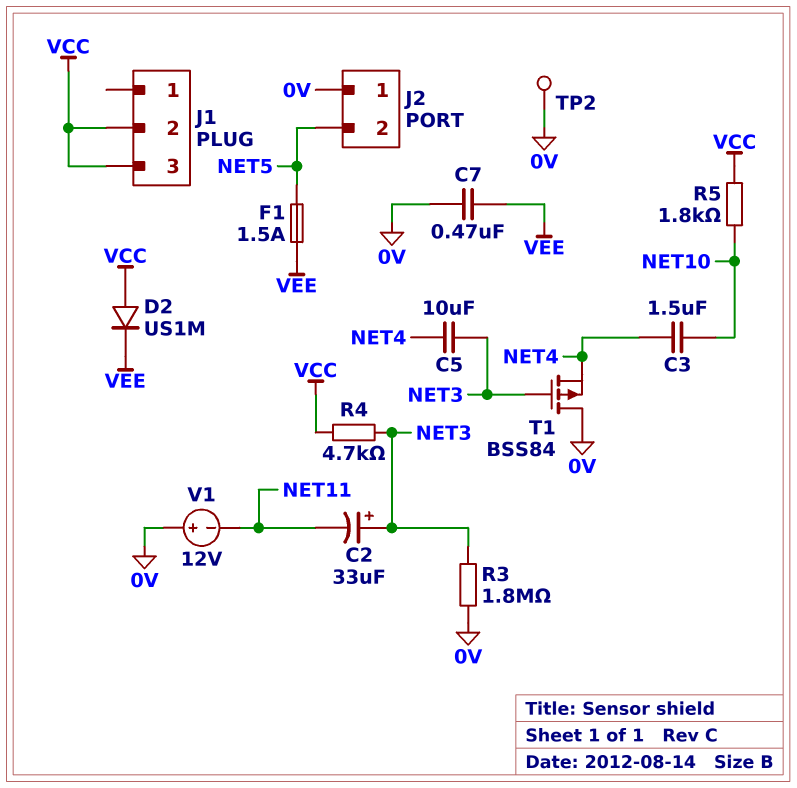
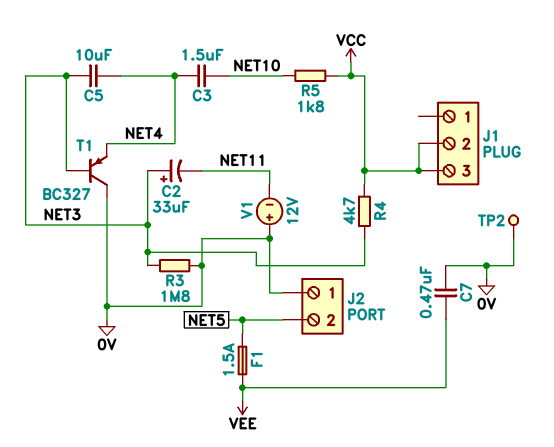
D2: diode US1M (A VCC, K VEE) -> none
T1: PMOS BSS84 (G NET3, D 0V, S NET4) -> PNP BC327 (B NET3, C 0V, E NET4)

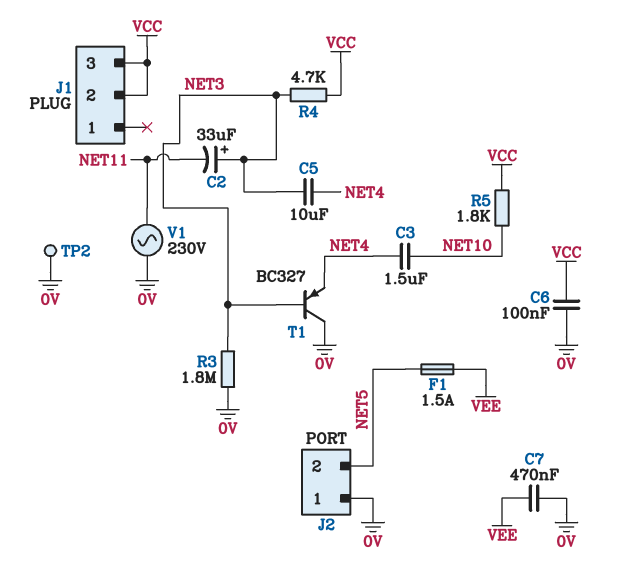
C6: none -> 100nF (0V, VCC)
V1: 12V (plus 0V, minus NET11) -> AC 230V (0V, NET11)

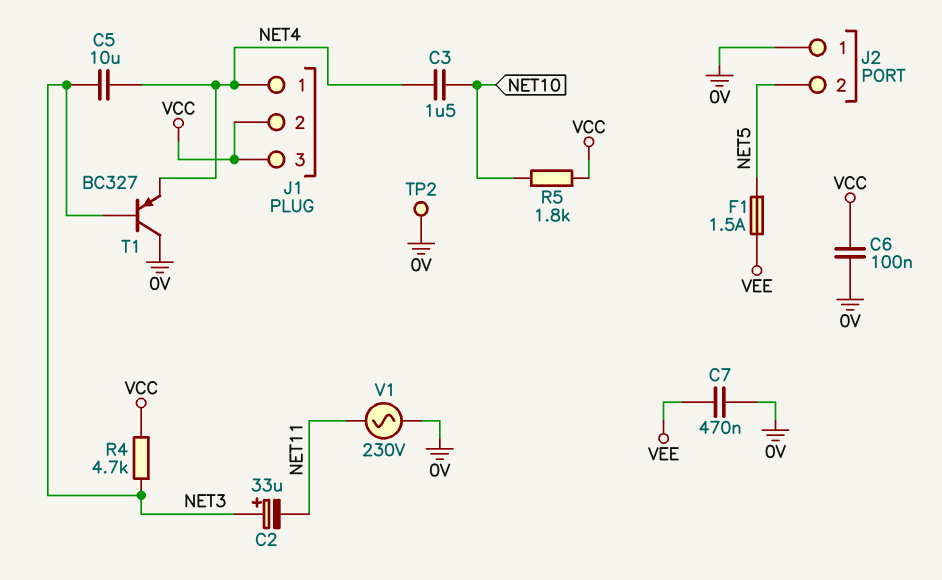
J1 pin 1: none -> NET4
R3: 1.8M (0V, NET3) -> none

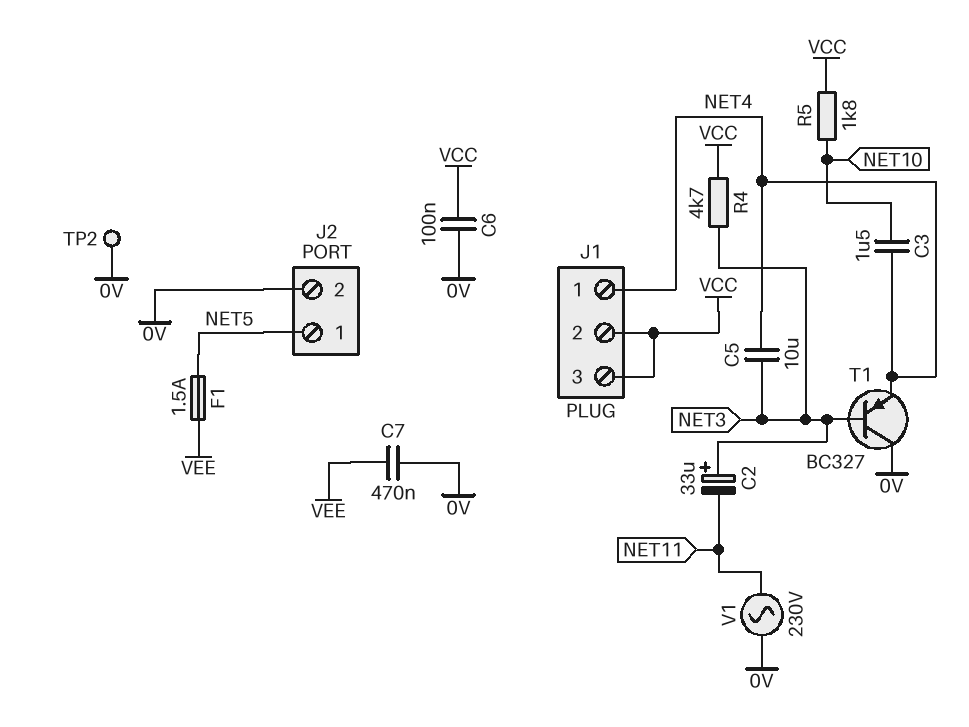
J2 pin 1: 0V -> NET5
J2 pin 2: NET5 -> 0V

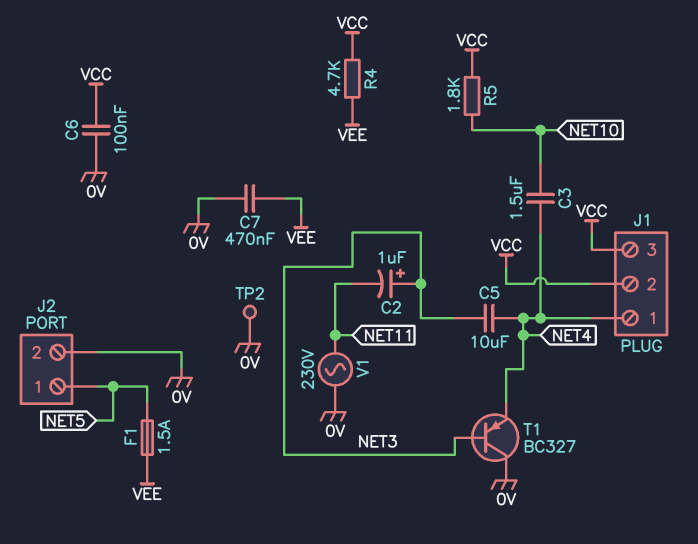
C2: 33uF (plus NET3, minus NET11) -> 1uF (plus NET3, minus NET11)
R4: 4.7k (NET3, VCC) -> 4.7k (VCC, VEE)

